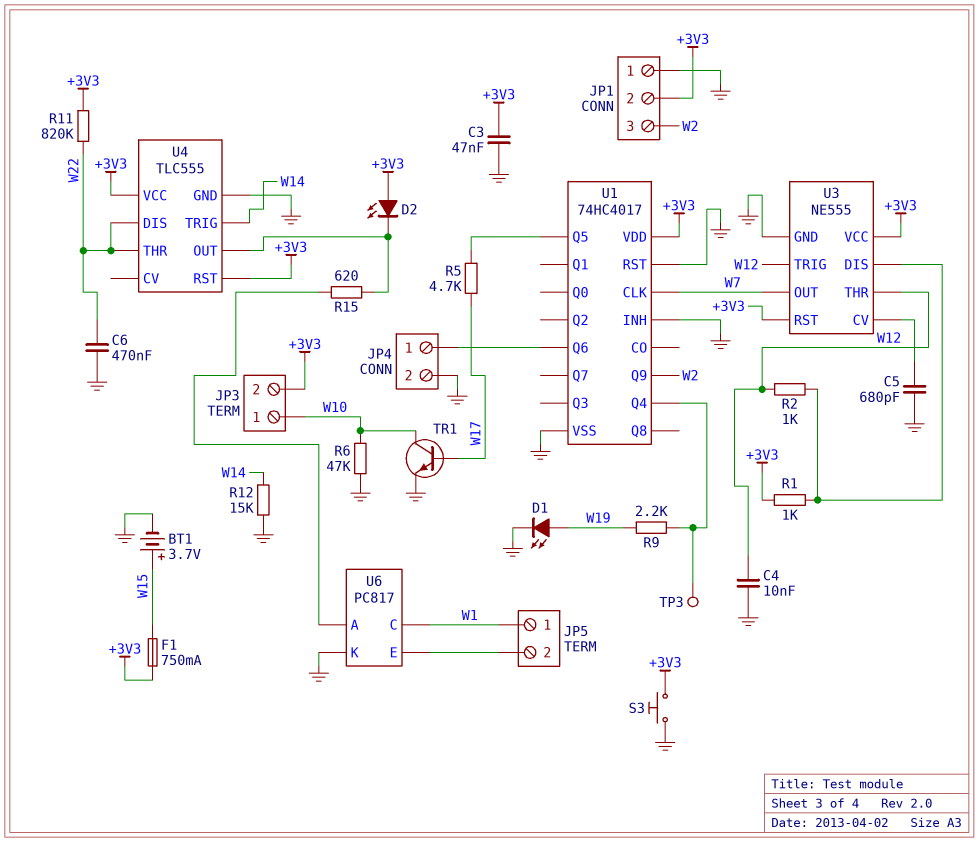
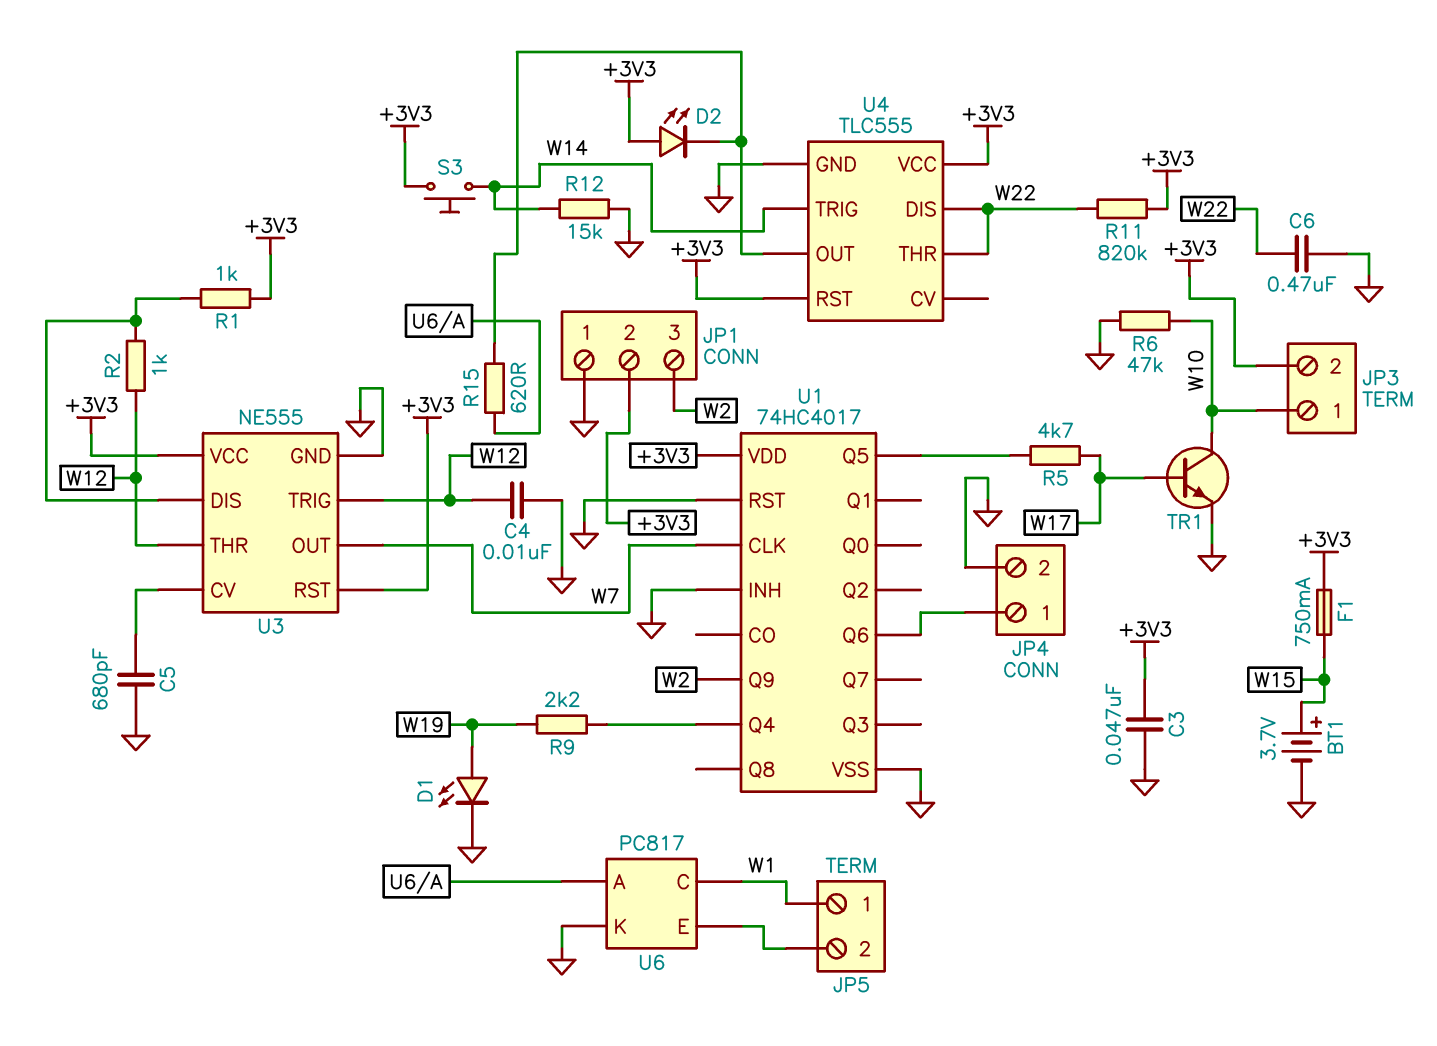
S3: button (+3V3, GND) -> button (+3V3, W14)
TP3: test point (U1/Q4) -> none

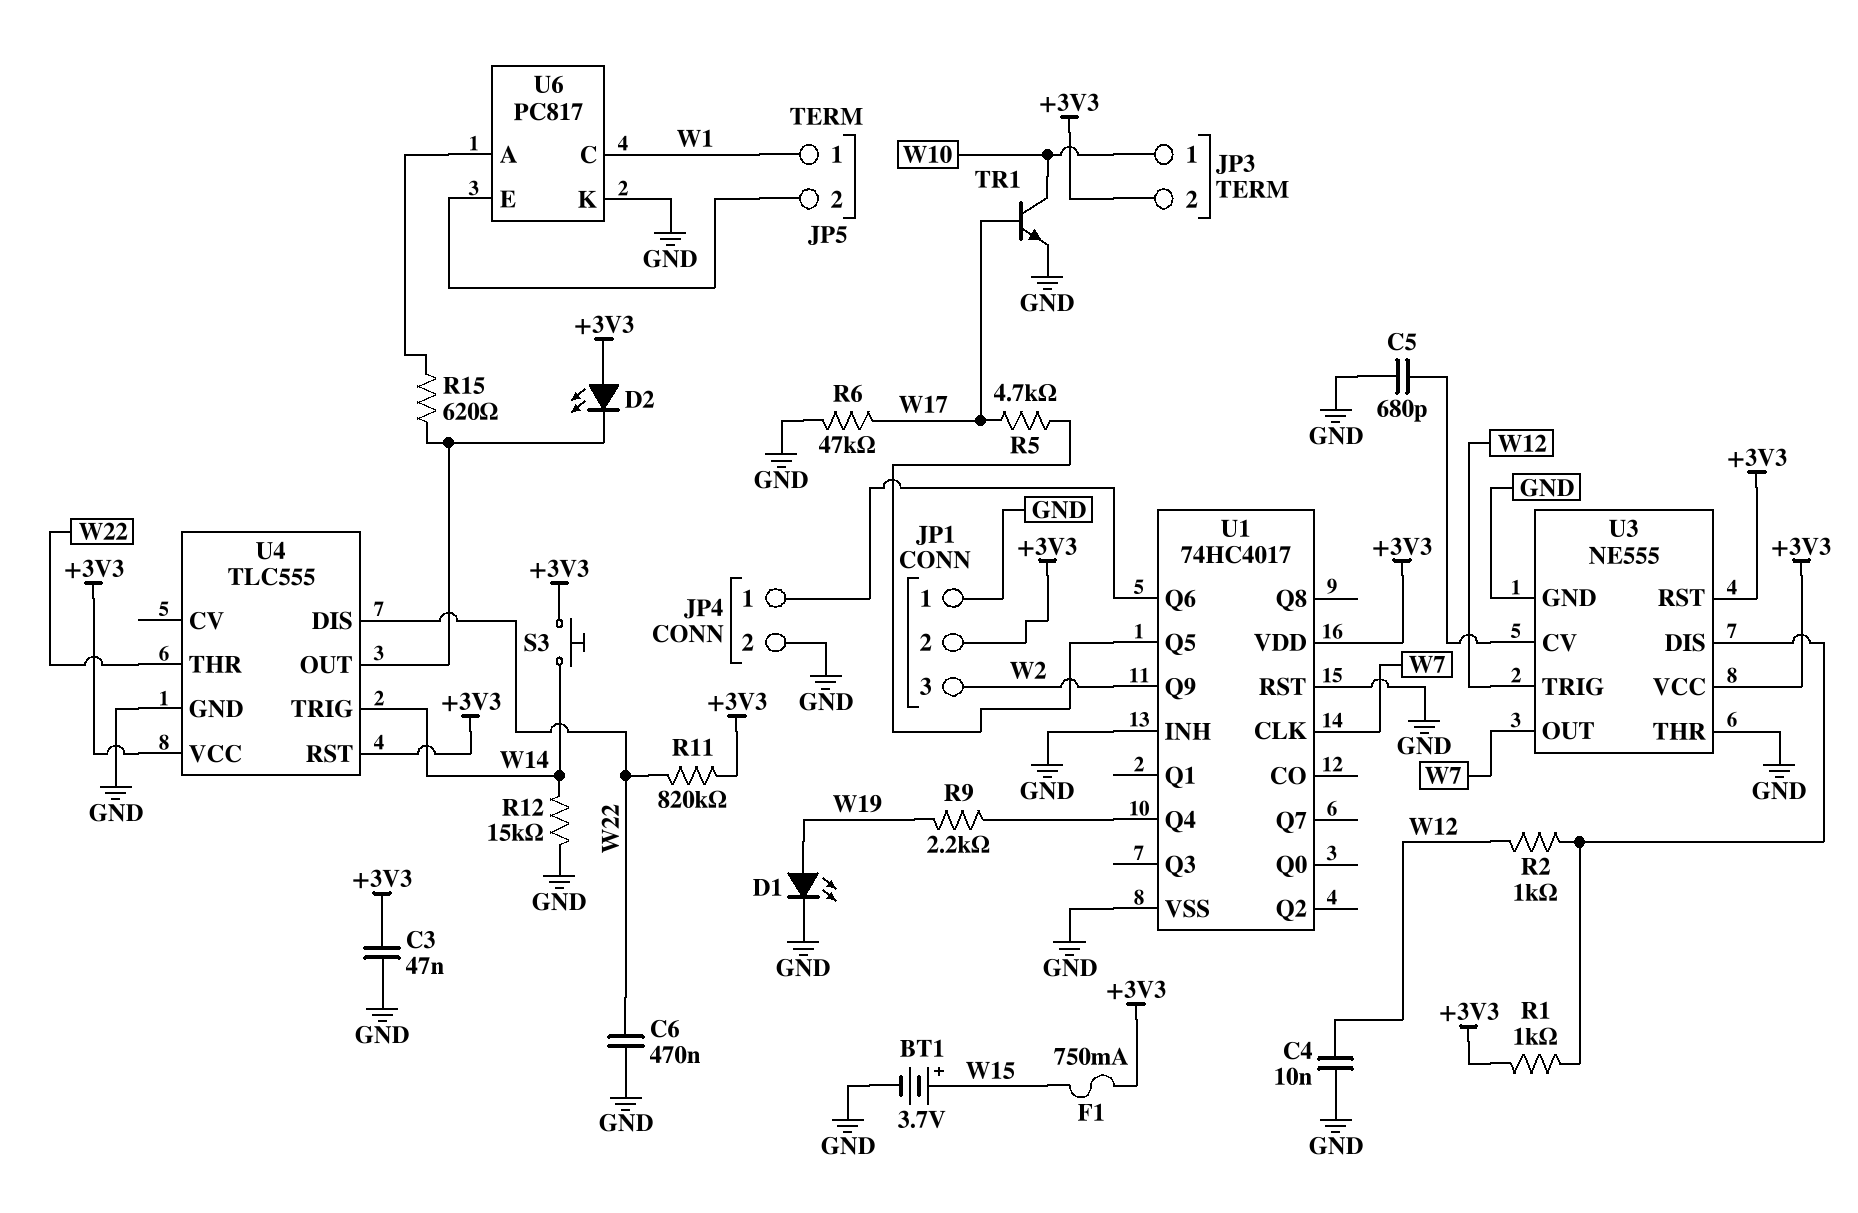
R6: 47k (GND, W10) -> 47k (GND, W17)
U3 pin THR: W12 -> GND

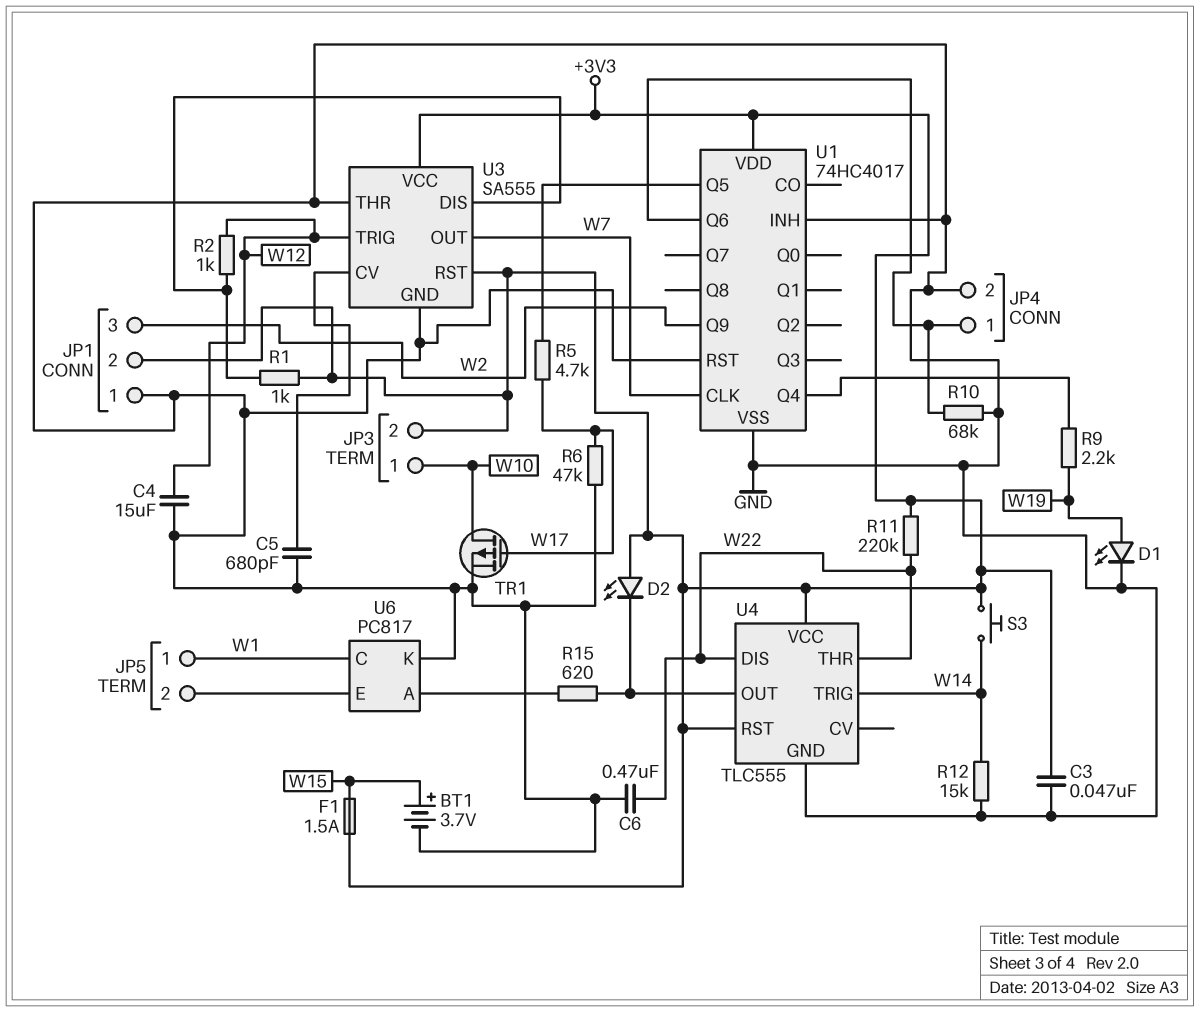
C4: 10nF (GND, W12) -> 15uF (GND, W12)
F1: 750mA (+3V3, W15) -> 1.5A (+3V3, W15)
R10: none -> 68k (GND, JP4/1)
R11: 820k (+3V3, W22) -> 220k (+3V3, W22)
TR1: NPN (B W17, C W10, E GND) -> PMOS (G W17, D W10, S GND)
U3: NE555 -> SA555

